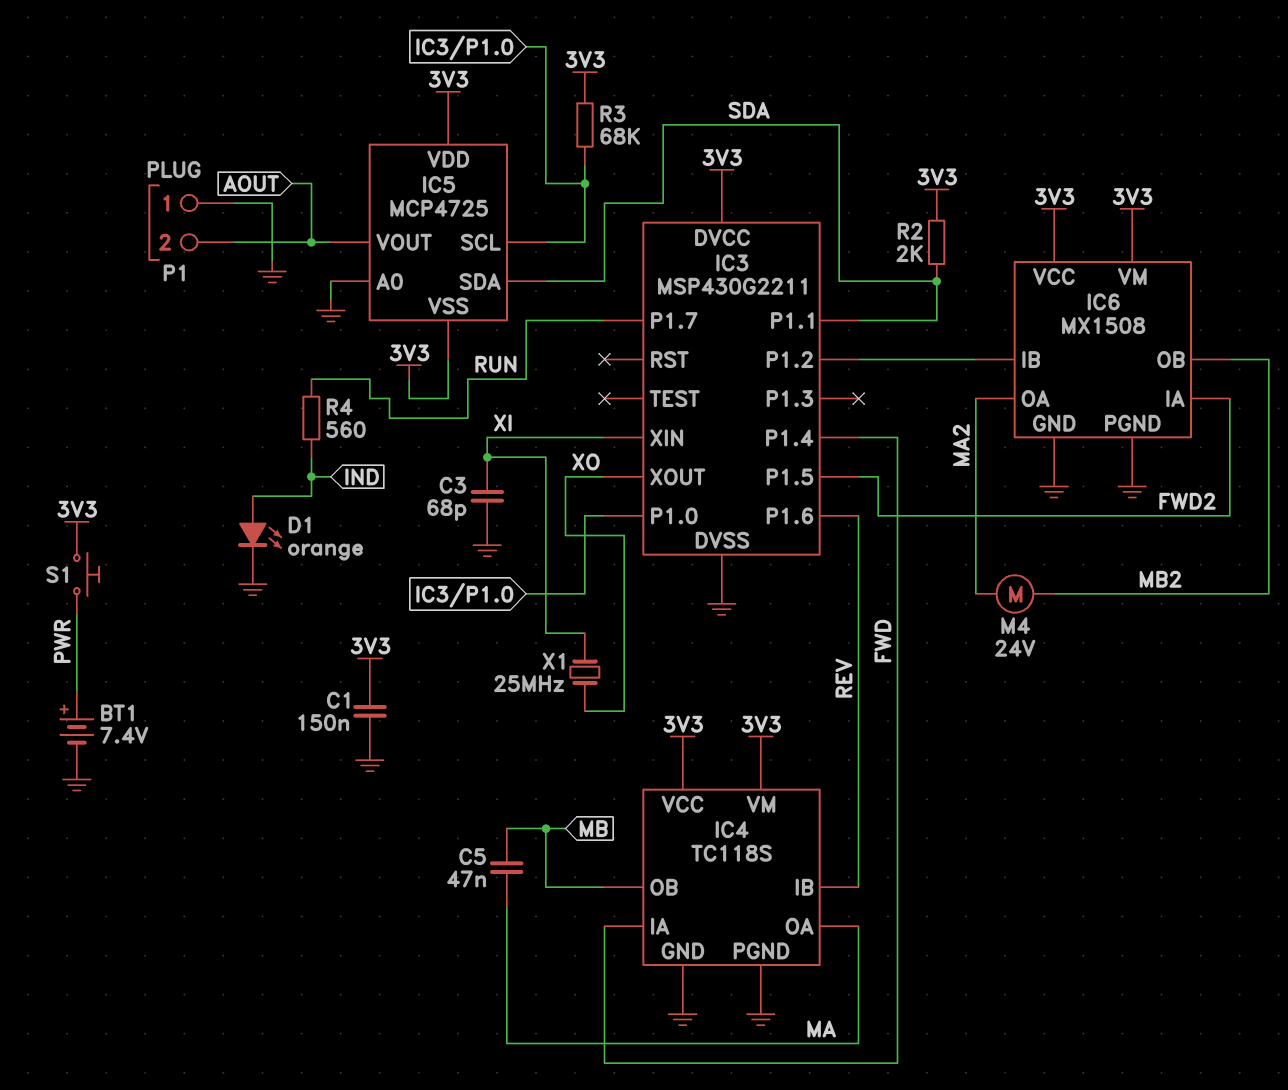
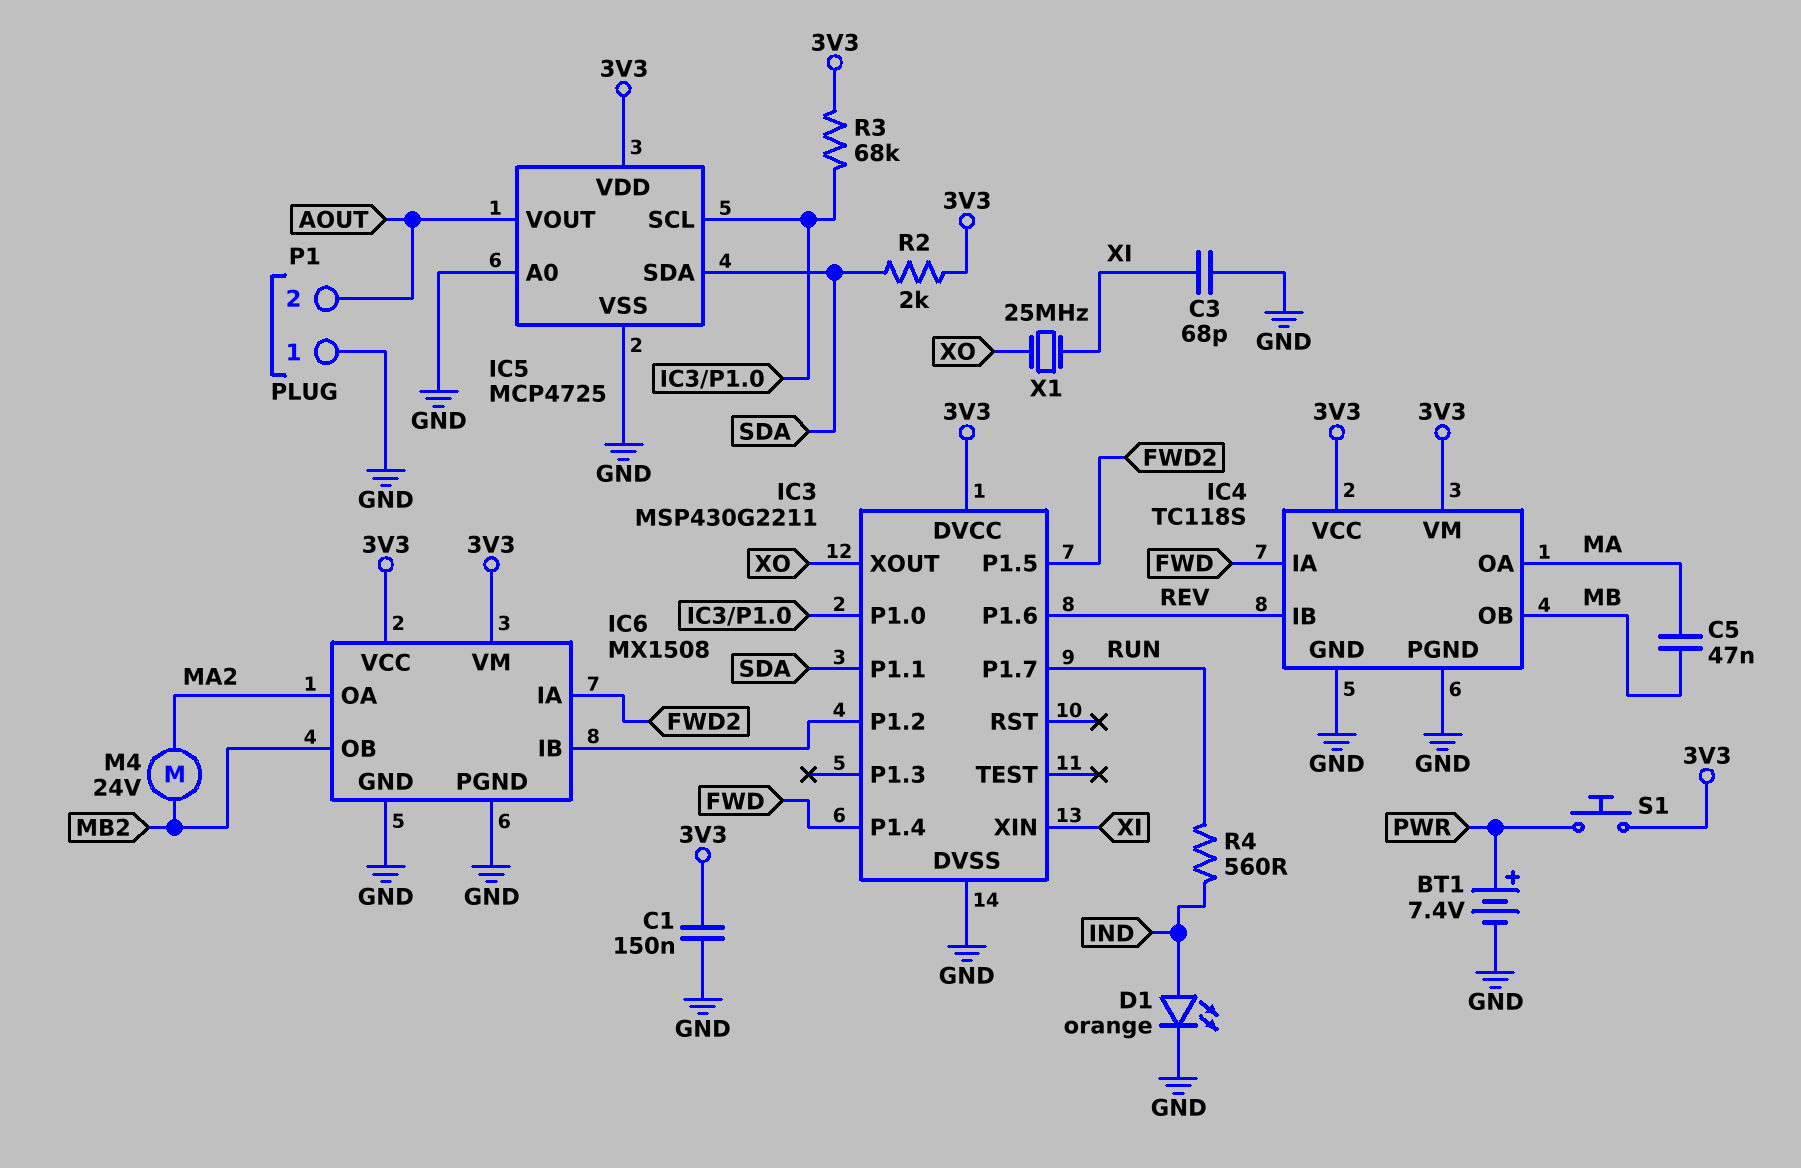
IC5 pin VSS: 3V3 -> GND

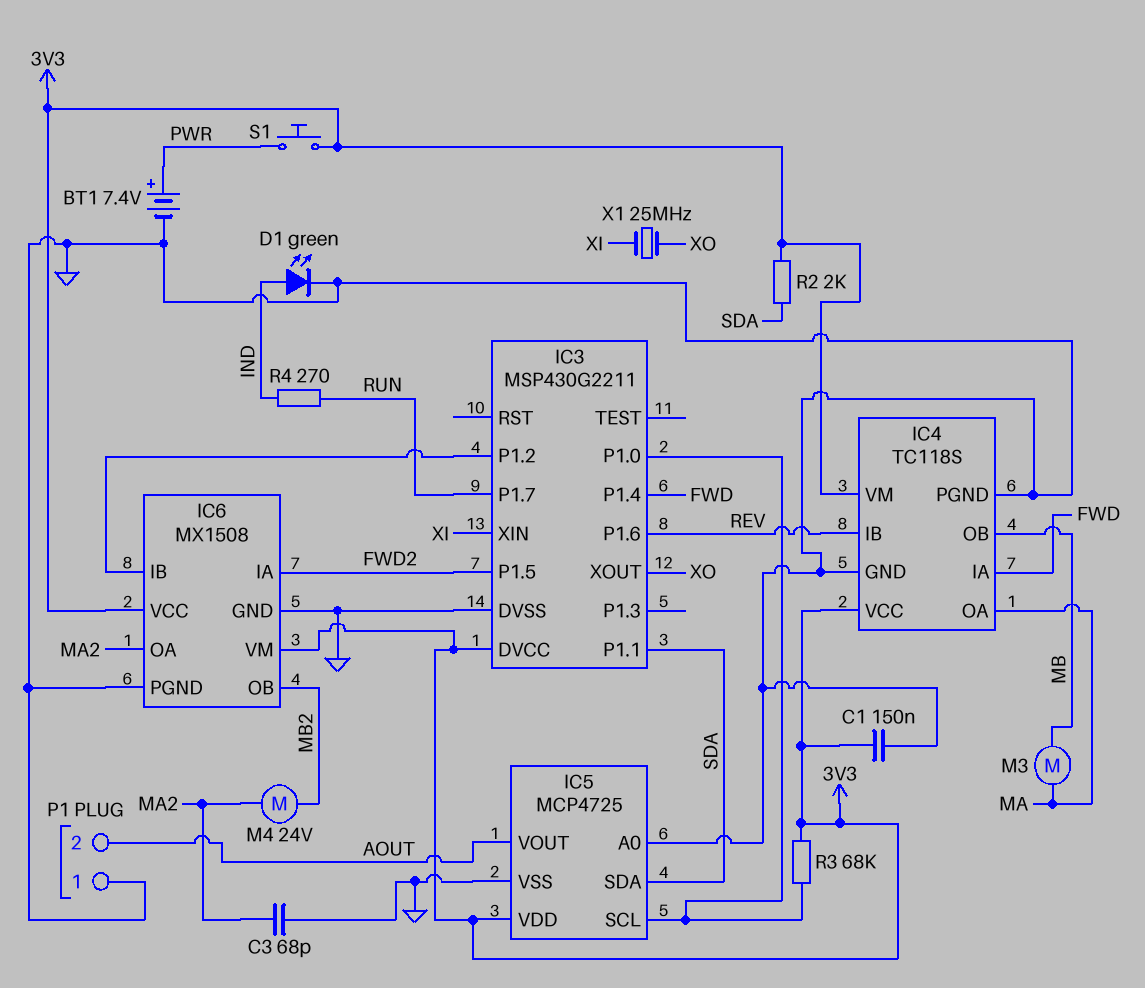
C3: 68pF (GND, XI) -> 68pF (GND, MA2)
C5: 47nF (MA, MB) -> none
D1: LED orange (A IND, K GND) -> LED green (A IND, K GND)
M3: none -> motor (MA, MB)
R4: 560 (IND, RUN) -> 270 (IND, RUN)

